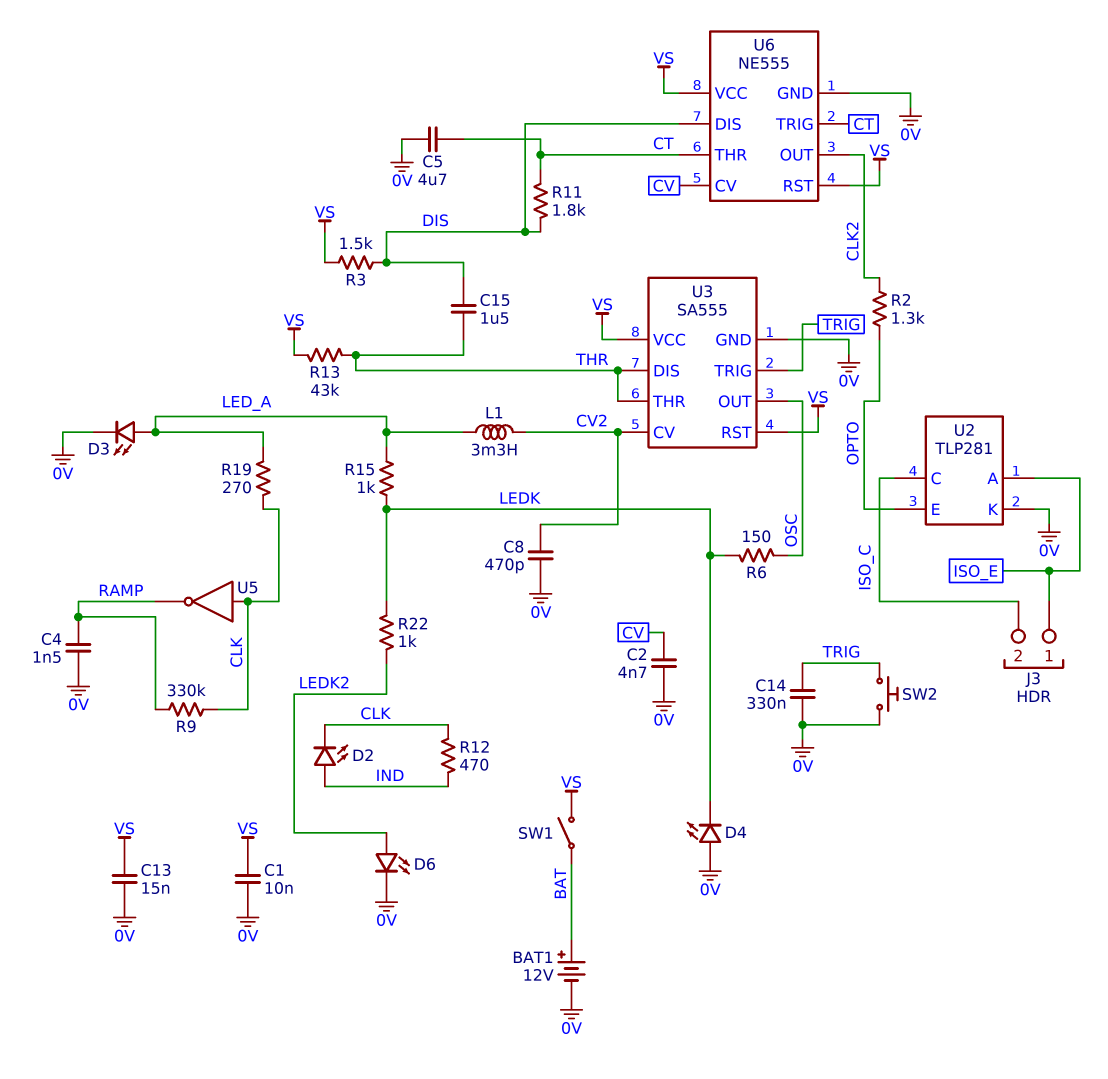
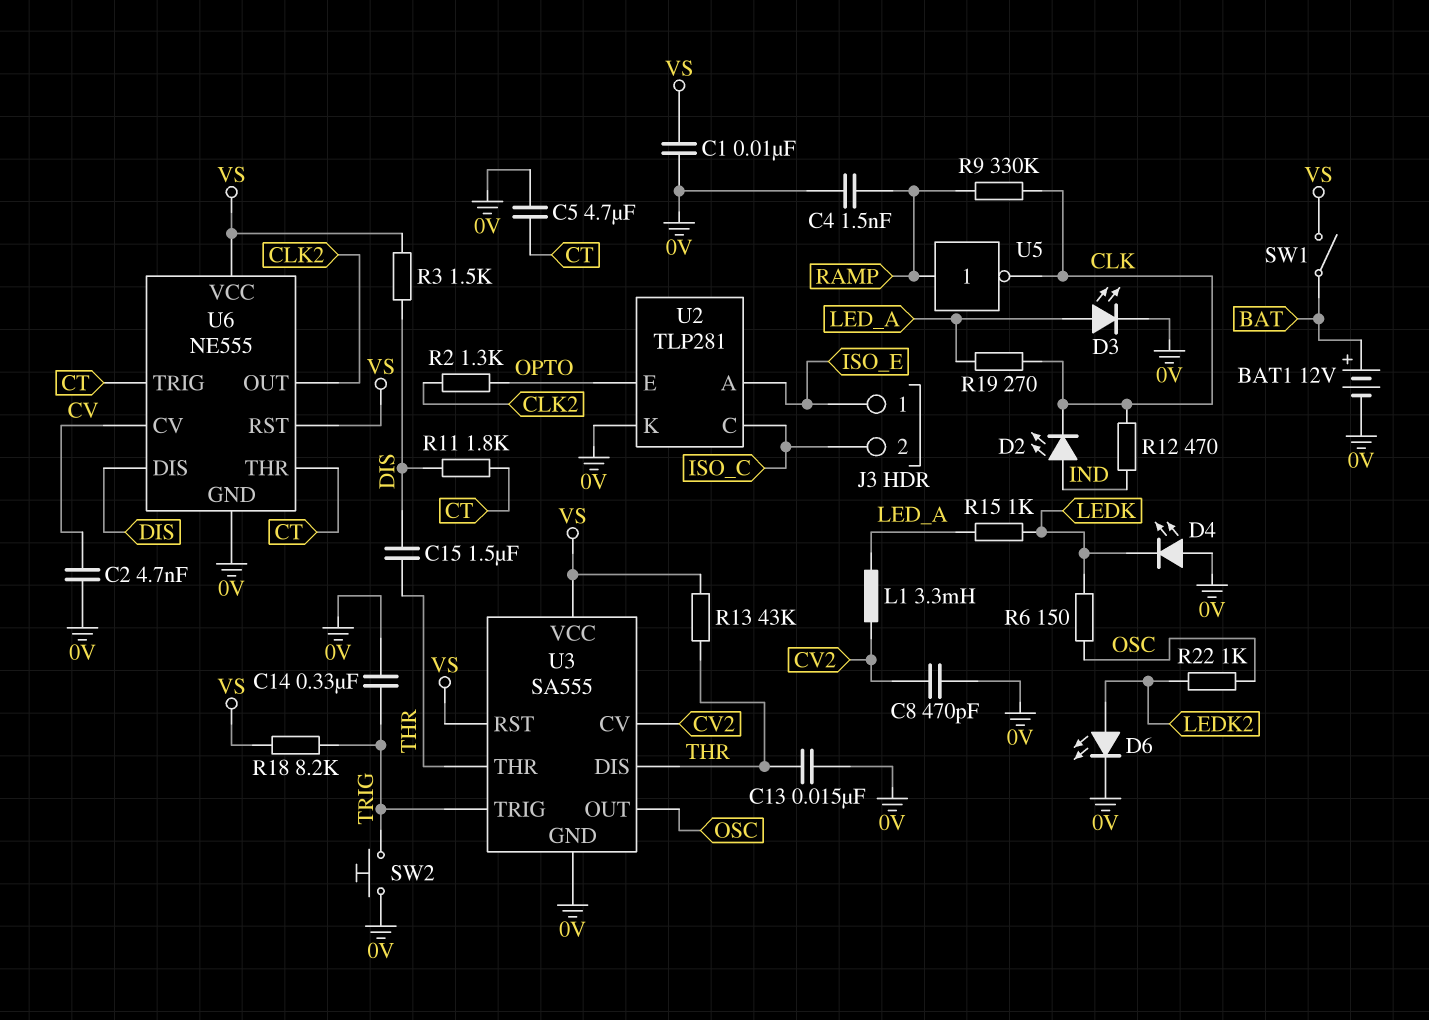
C13: 15nF (0V, VS) -> 15nF (0V, THR)
R18: none -> 8.2k (TRIG, VS)
R22: 1k (LEDK, LEDK2) -> 1k (LEDK2, OSC)
U5: NOT (in CLK, out RAMP) -> NOT (in RAMP, out CLK)

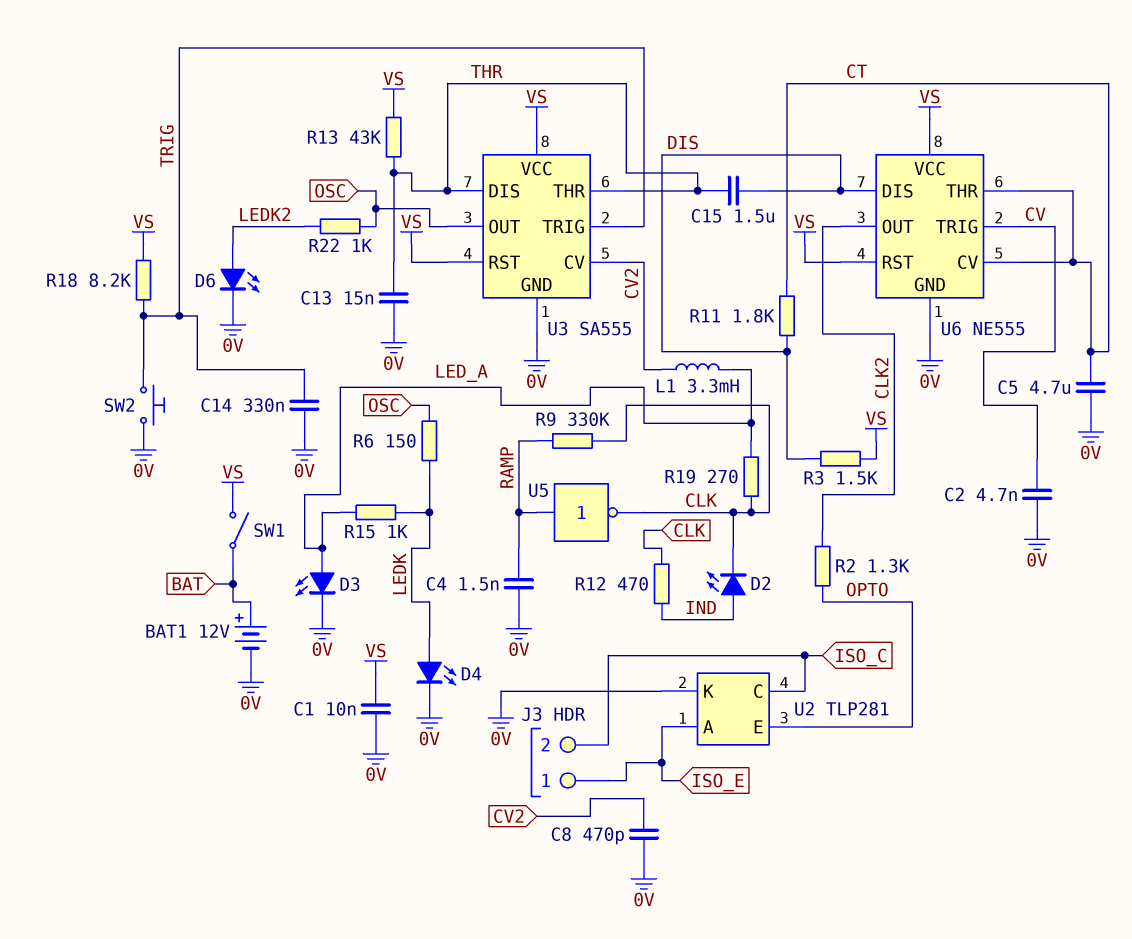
D4: LED (A 0V, K LEDK) -> LED (A LEDK, K 0V)
U6 pin CV: CV -> CT
U6 pin TRIG: CT -> CV

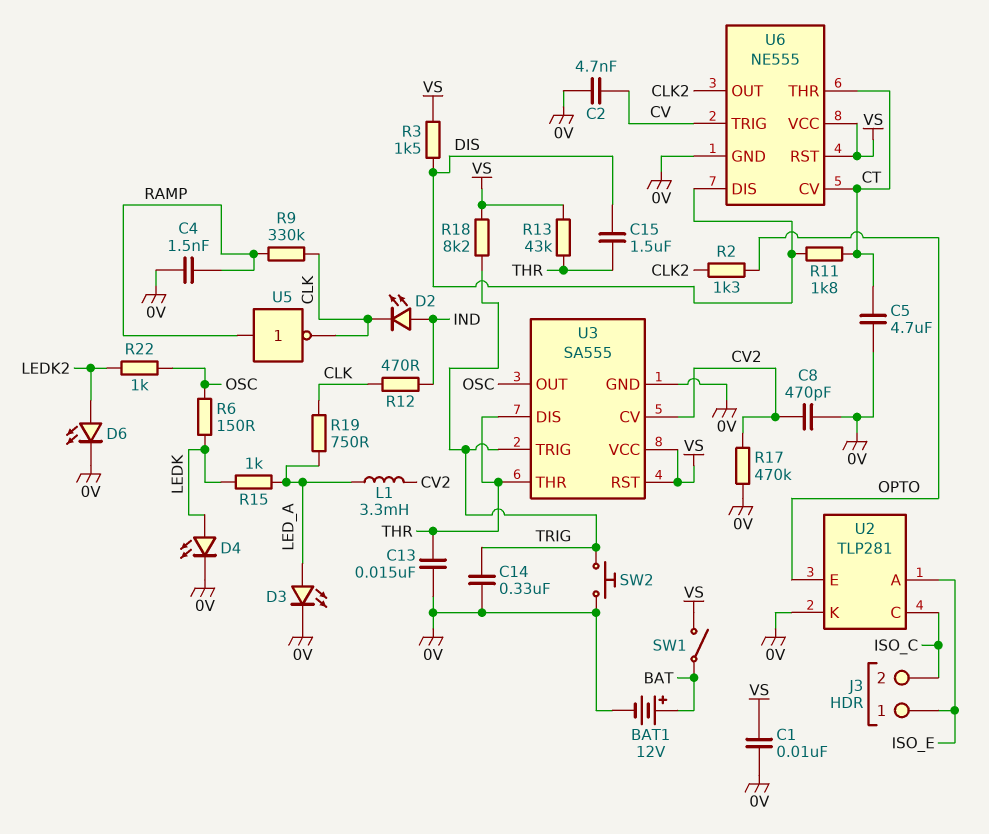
R17: none -> 470k (0V, CV2)
R19: 270 (CLK, LED_A) -> 750 (CLK, LED_A)

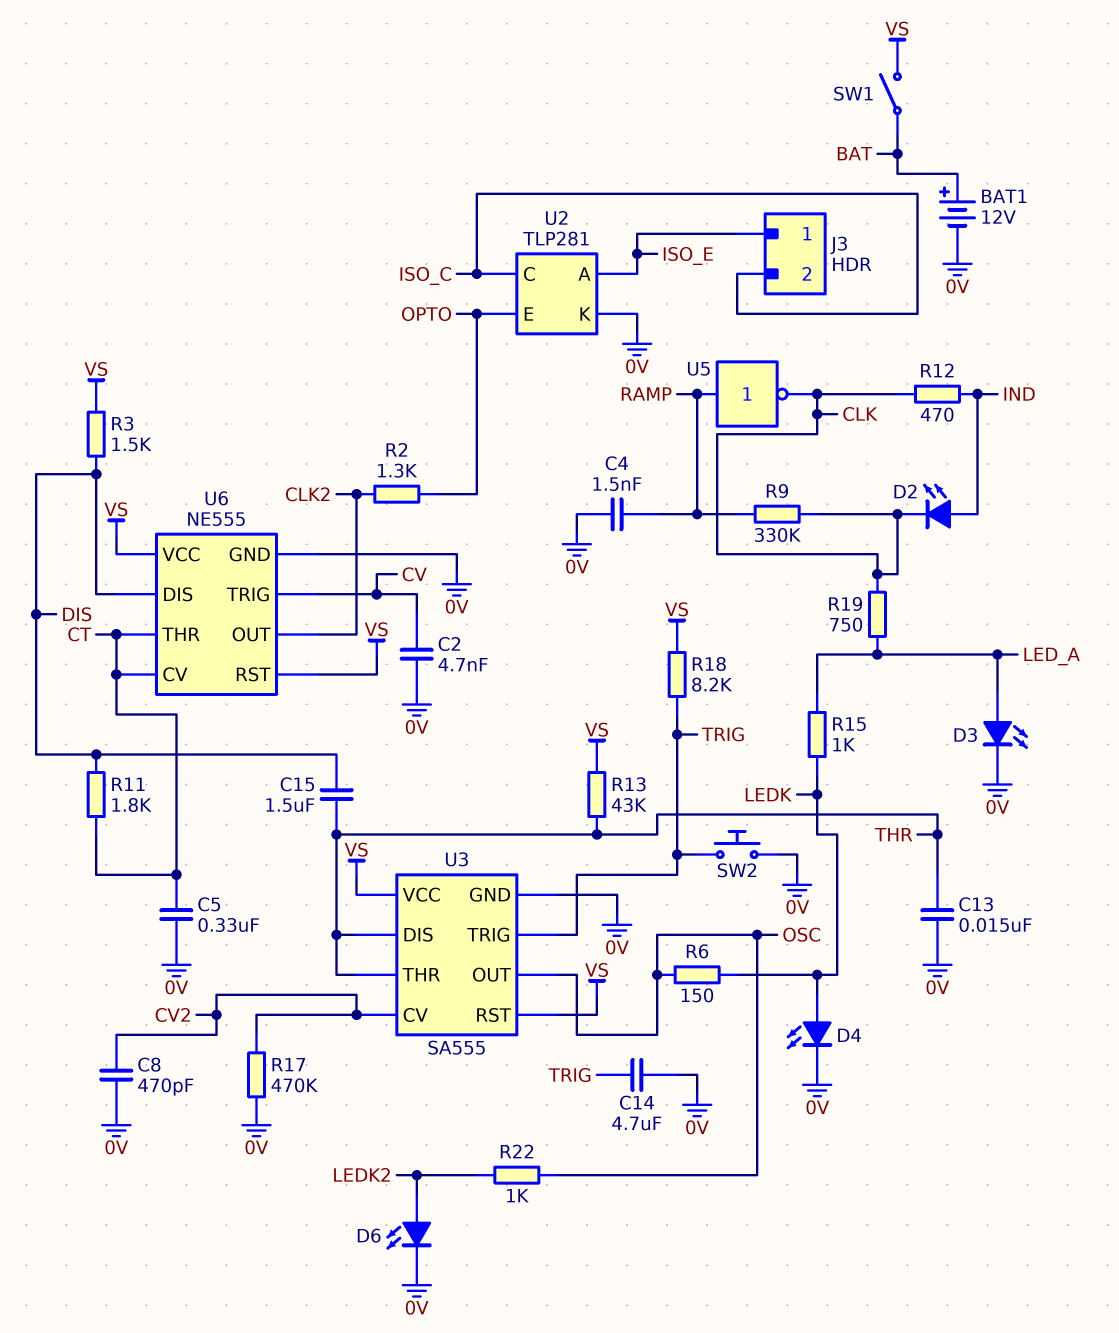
C1: 10nF (0V, VS) -> none
C5: 4.7uF (0V, CT) -> 330nF (0V, CT)
C14: 330nF (0V, TRIG) -> 4.7uF (0V, TRIG)
L1: 3.3mH (CV2, LED_A) -> none

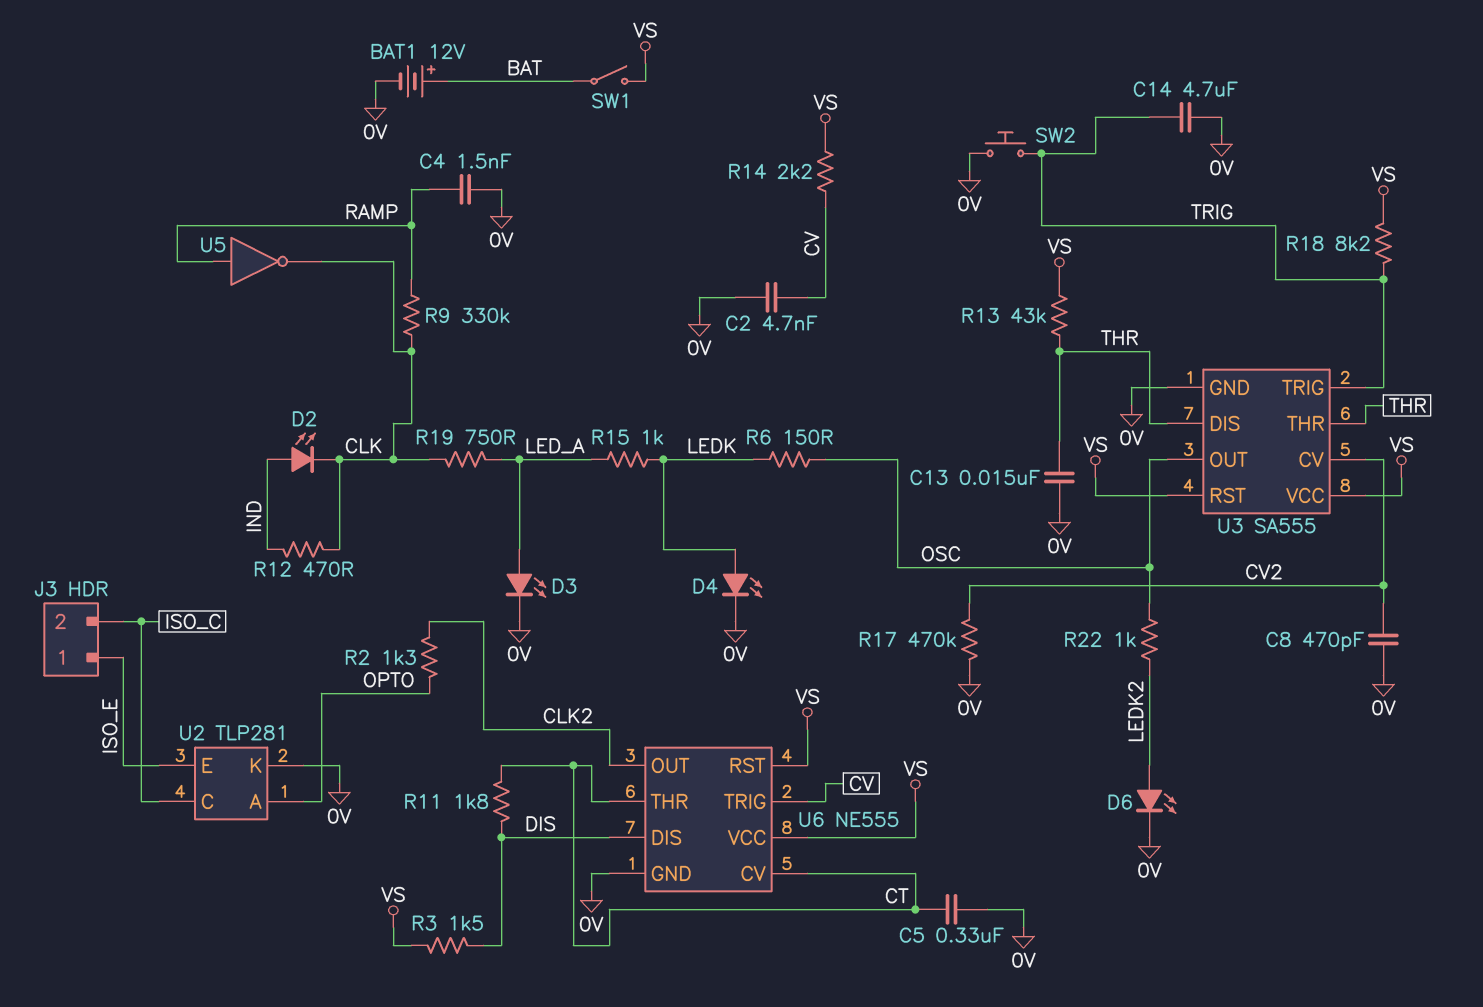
C15: 1.5uF (DIS, THR) -> none
R14: none -> 2.2k (CV, VS)
U2 pin A: ISO_E -> OPTO
U2 pin E: OPTO -> ISO_E

